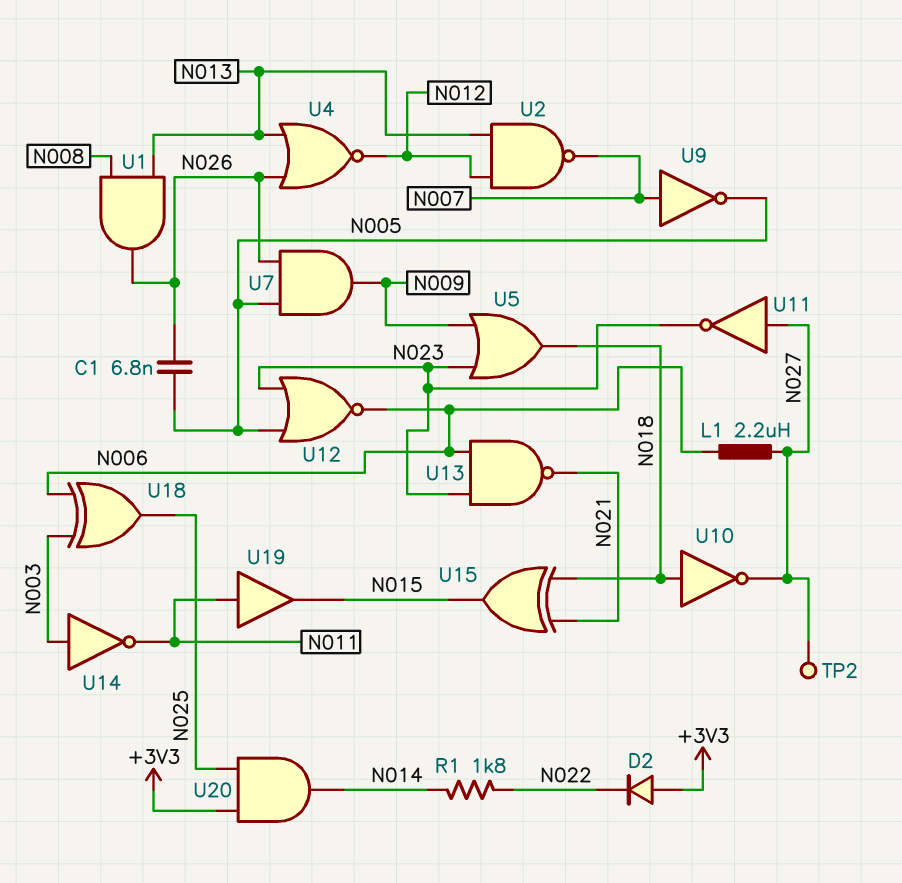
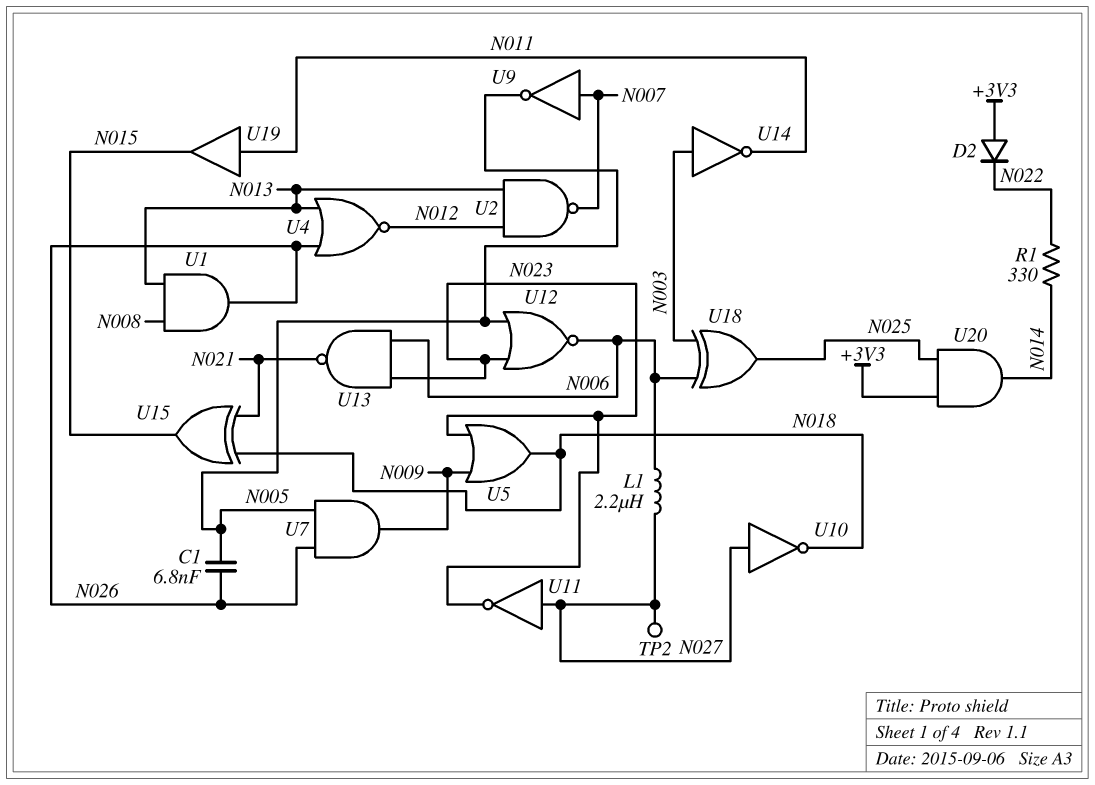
R1: 1.8k (N014, N022) -> 330 (N014, N022)
U10: NOT (in N018, out N027) -> NOT (in N027, out N018)

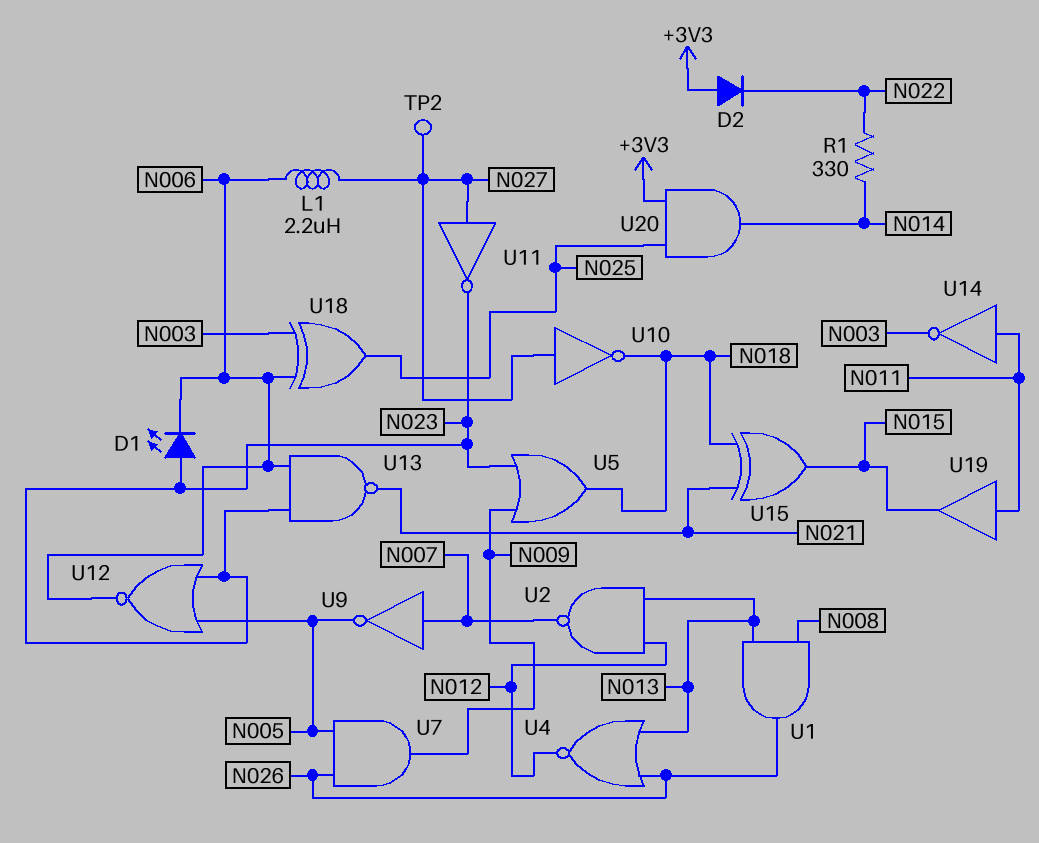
C1: 6.8nF (N005, N026) -> none
D1: none -> LED (A N023, K N006)
U14: NOT (in N003, out N011) -> NOT (in N011, out N003)

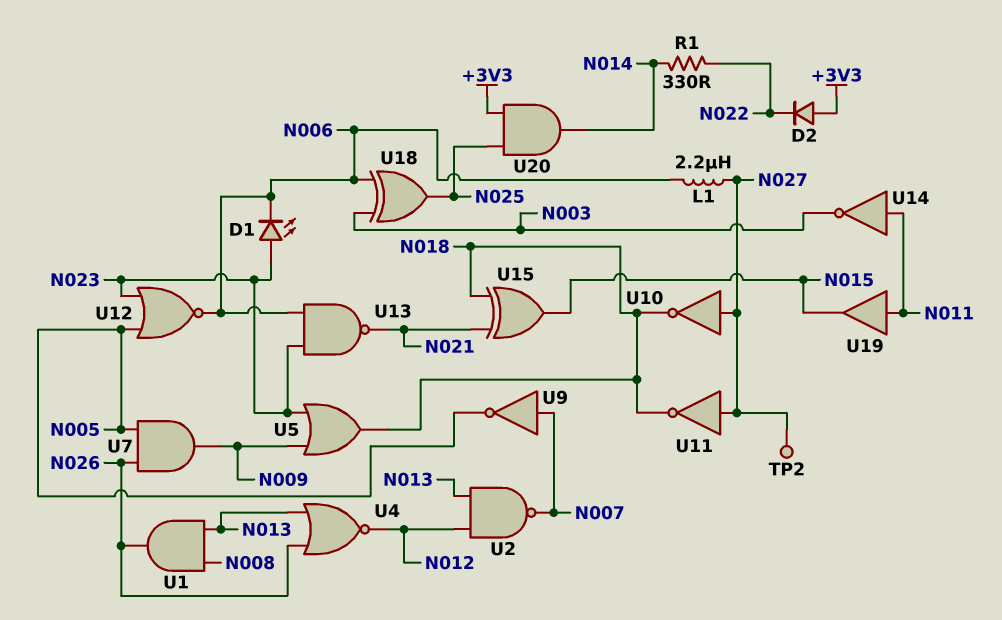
U11: NOT (in N027, out N023) -> NOT (in N027, out N018)

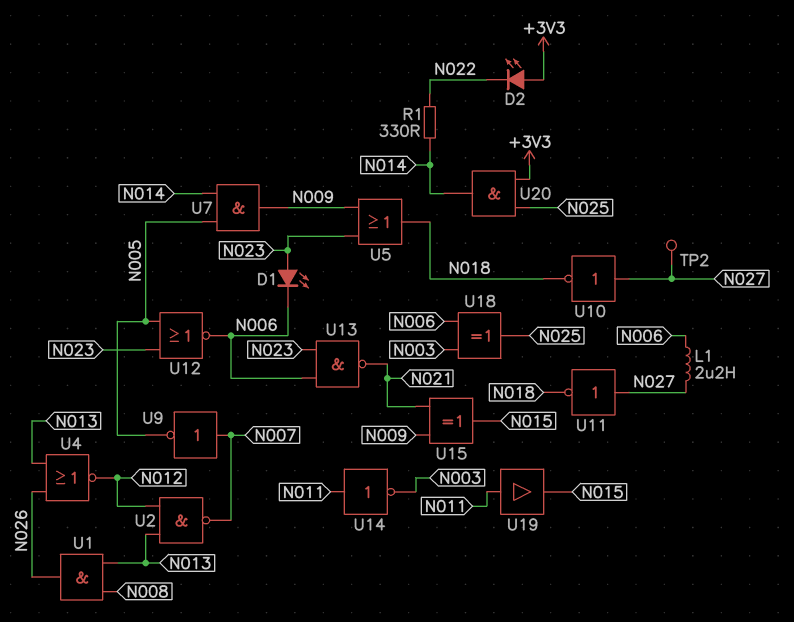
D2: diode (A +3V3, K N022) -> LED (A +3V3, K N022)
U7: AND (in N005, in N026, out N009) -> AND (in N005, in N014, out N009)
U15: XOR (in N018, in N021, out N015) -> XOR (in N009, in N021, out N015)

